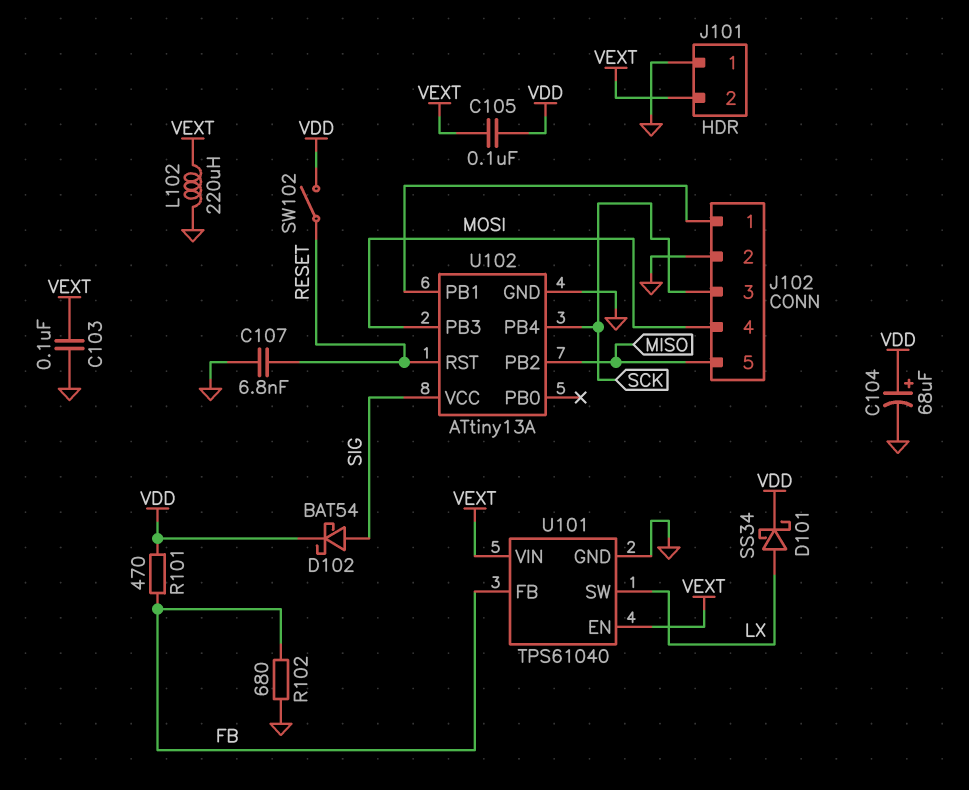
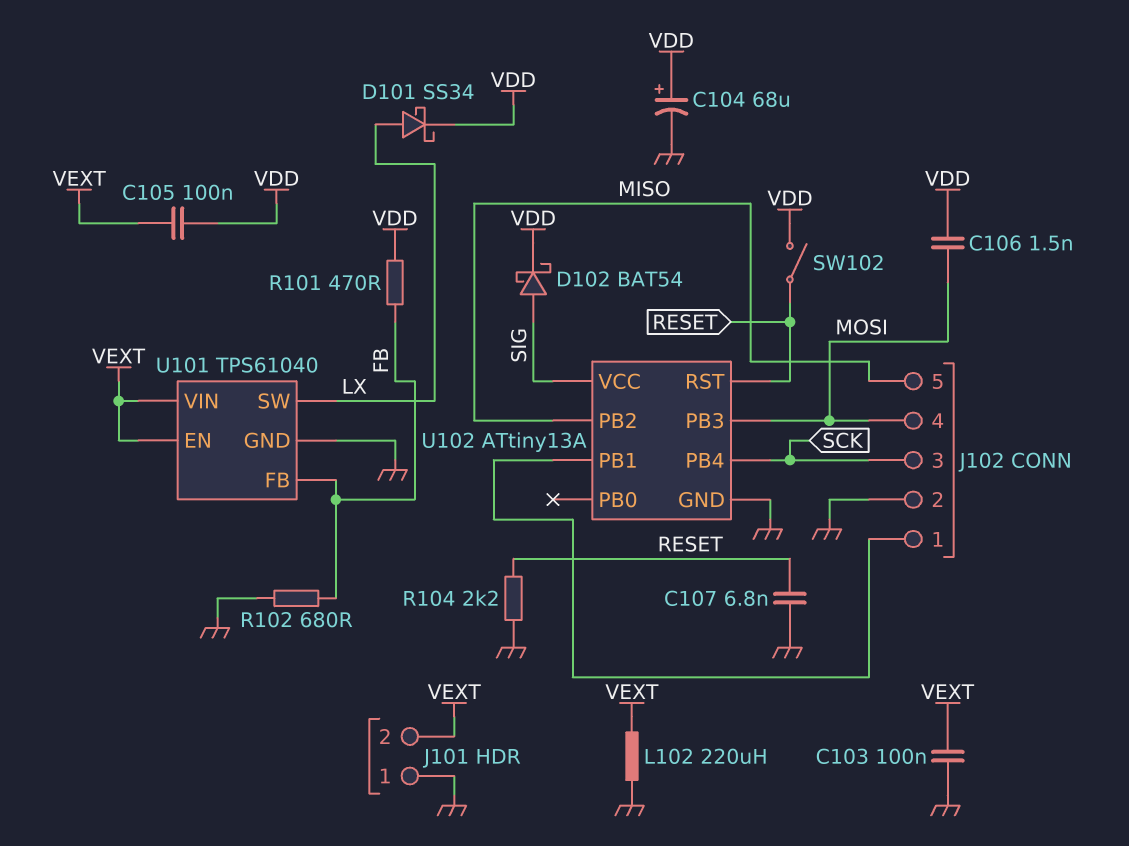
C106: none -> 1.5nF (MOSI, VDD)
R104: none -> 2.2k (GND, RESET)

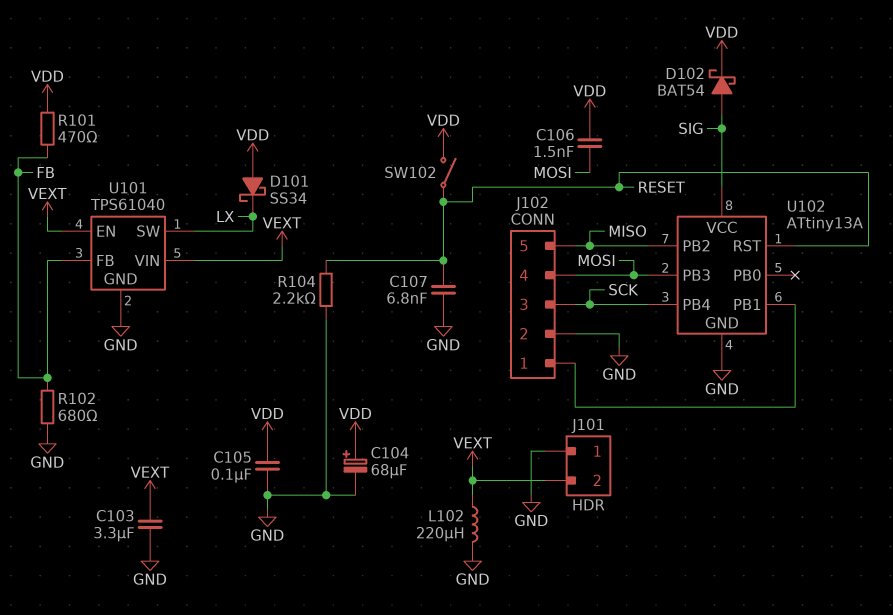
C103: 100nF (GND, VEXT) -> 3.3uF (GND, VEXT)
C105: 100nF (VDD, VEXT) -> 100nF (GND, VDD)
D101: schottky SS34 (A LX, K VDD) -> schottky SS34 (A VDD, K LX)

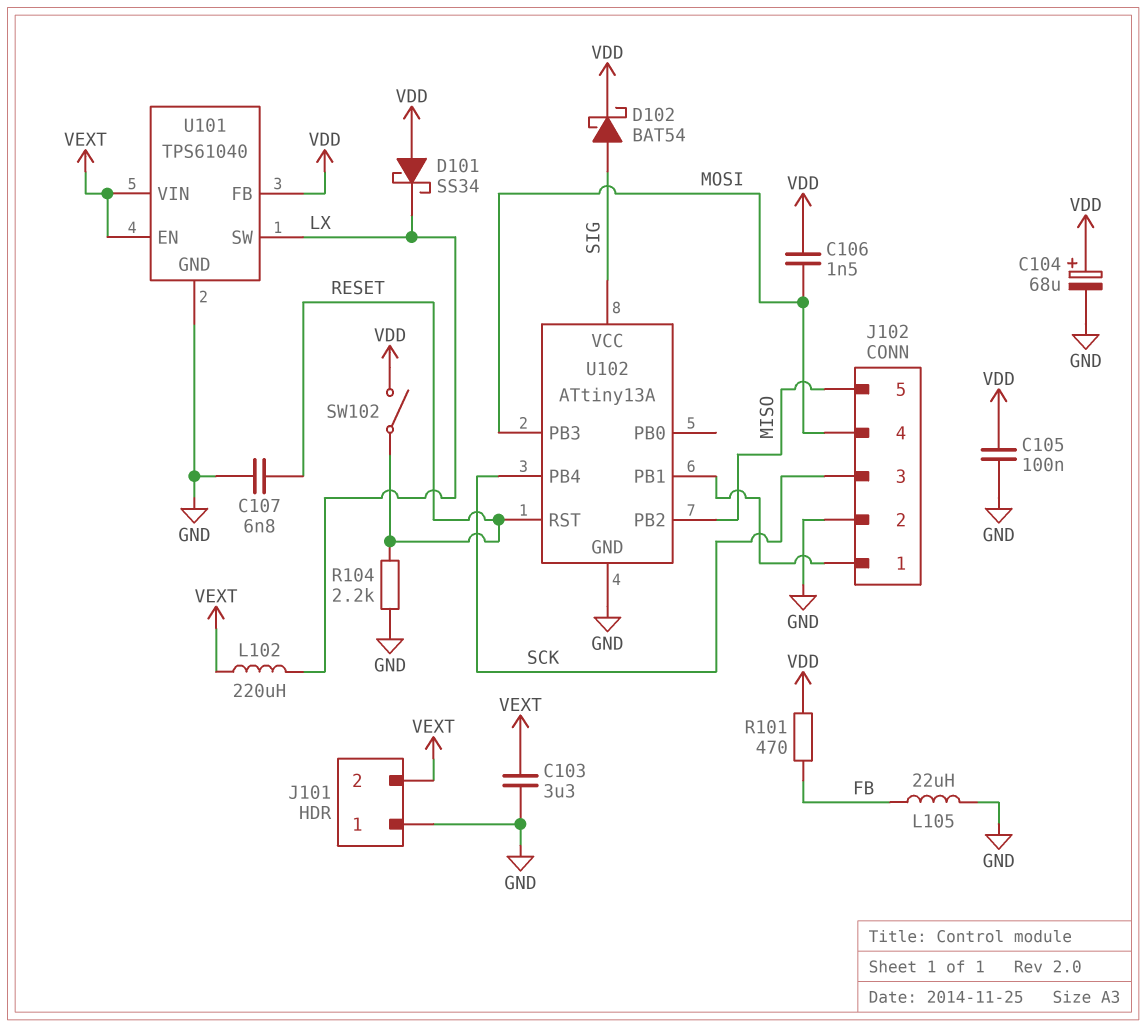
L102: 220uH (GND, VEXT) -> 220uH (LX, VEXT)
L105: none -> 22uH (FB, GND)
R102: 680 (FB, GND) -> none
U101 pin FB: FB -> VDD

